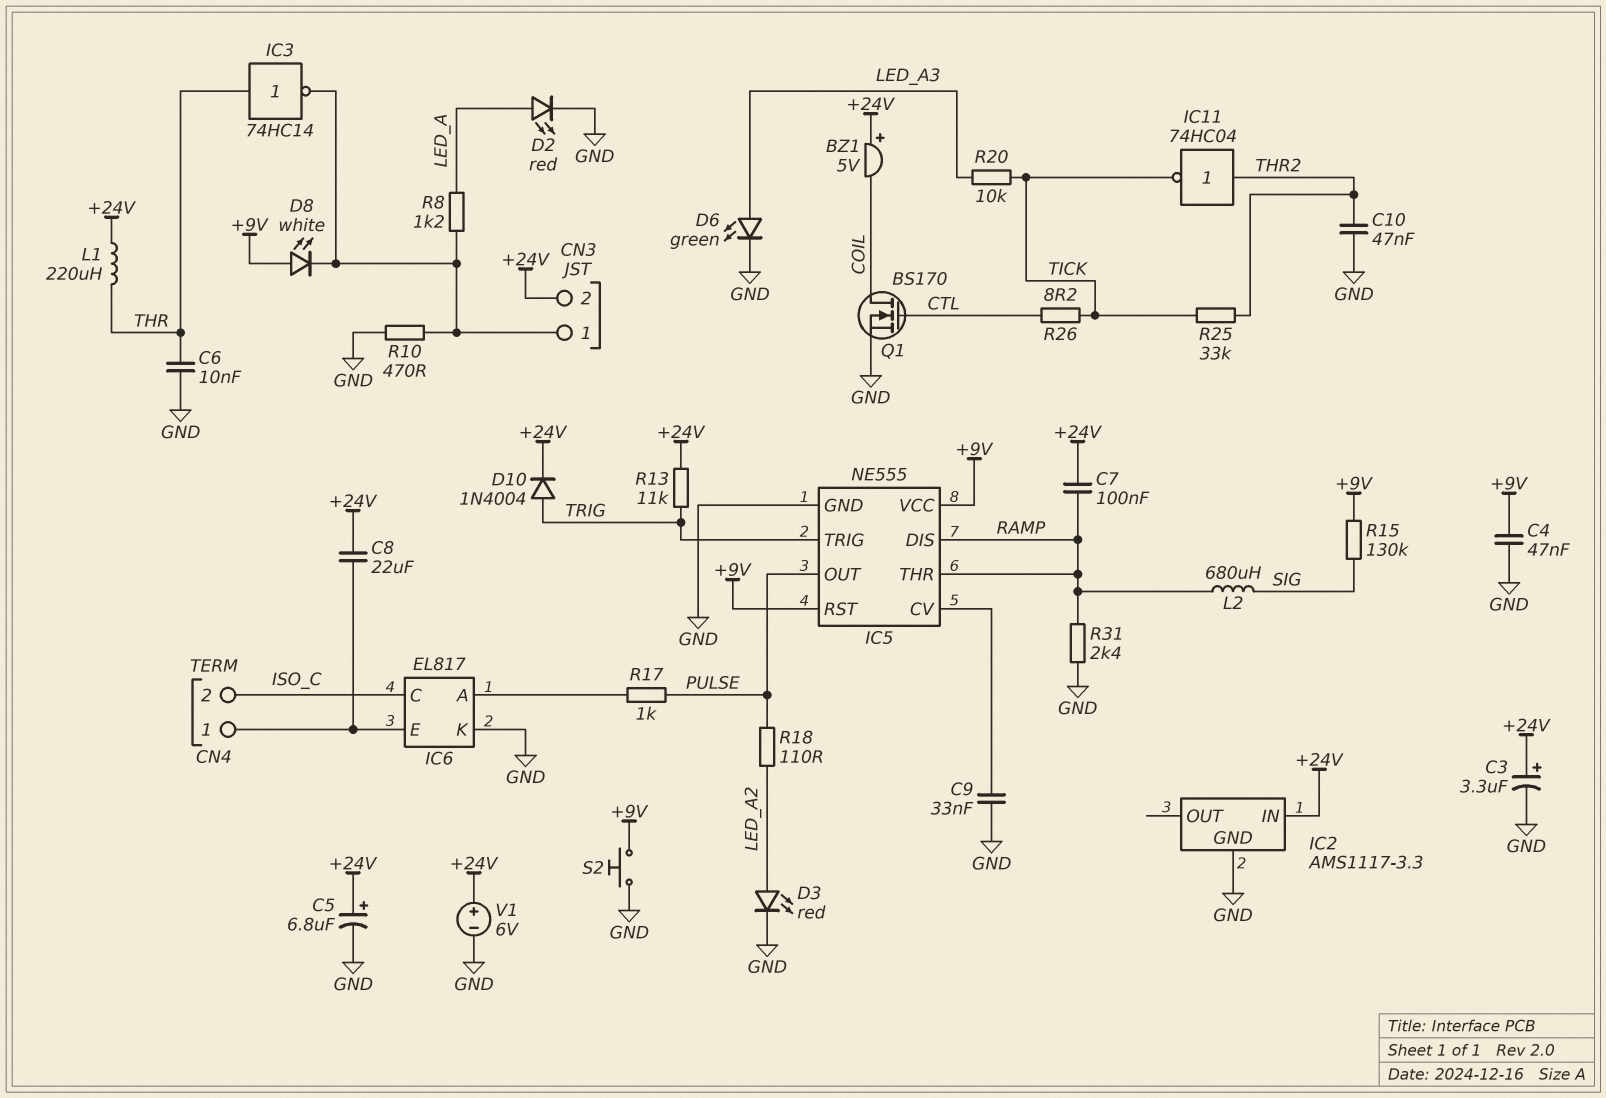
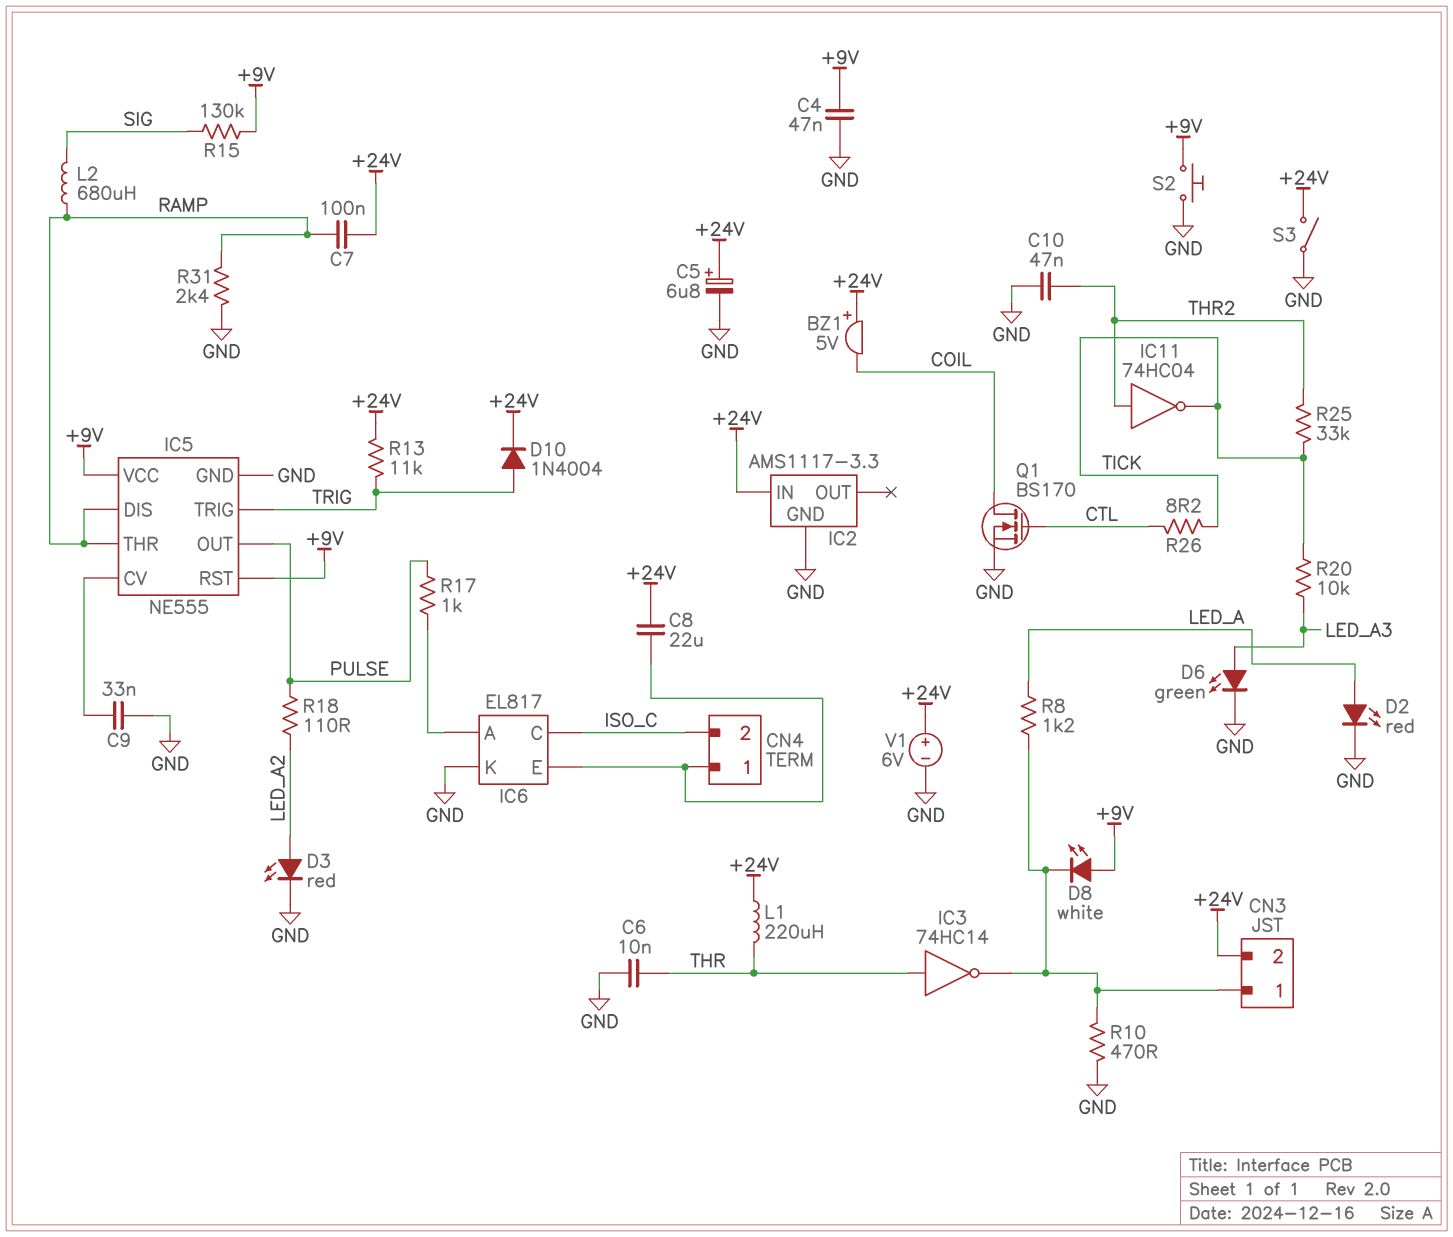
C3: 3.3uF (plus +24V, minus GND) -> none
S3: none -> switch (+24V, GND)

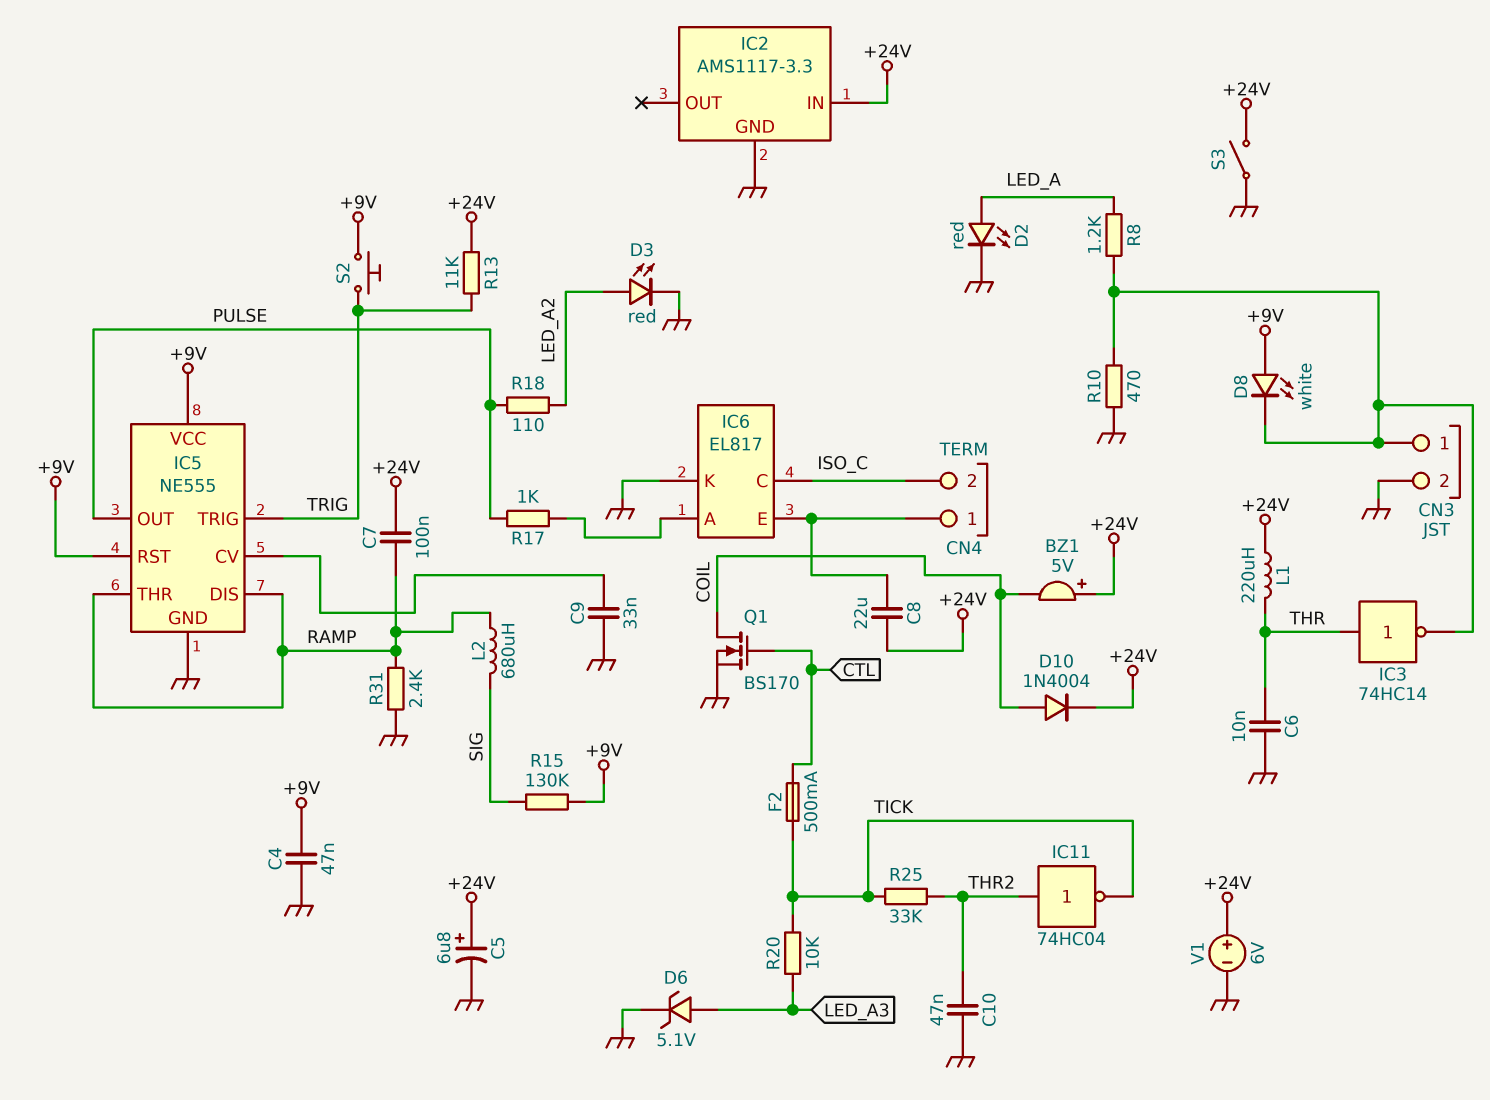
CN3 pin 2: +24V -> GND
D6: LED green (A LED_A3, K GND) -> zener 5.1V (A LED_A3, K GND)
D10: diode 1N4004 (A TRIG, K +24V) -> diode 1N4004 (A COIL, K +24V)
F2: none -> 500mA (CTL, TICK)
R26: 8.2 (CTL, TICK) -> none
S2: button (+9V, GND) -> button (+9V, TRIG)

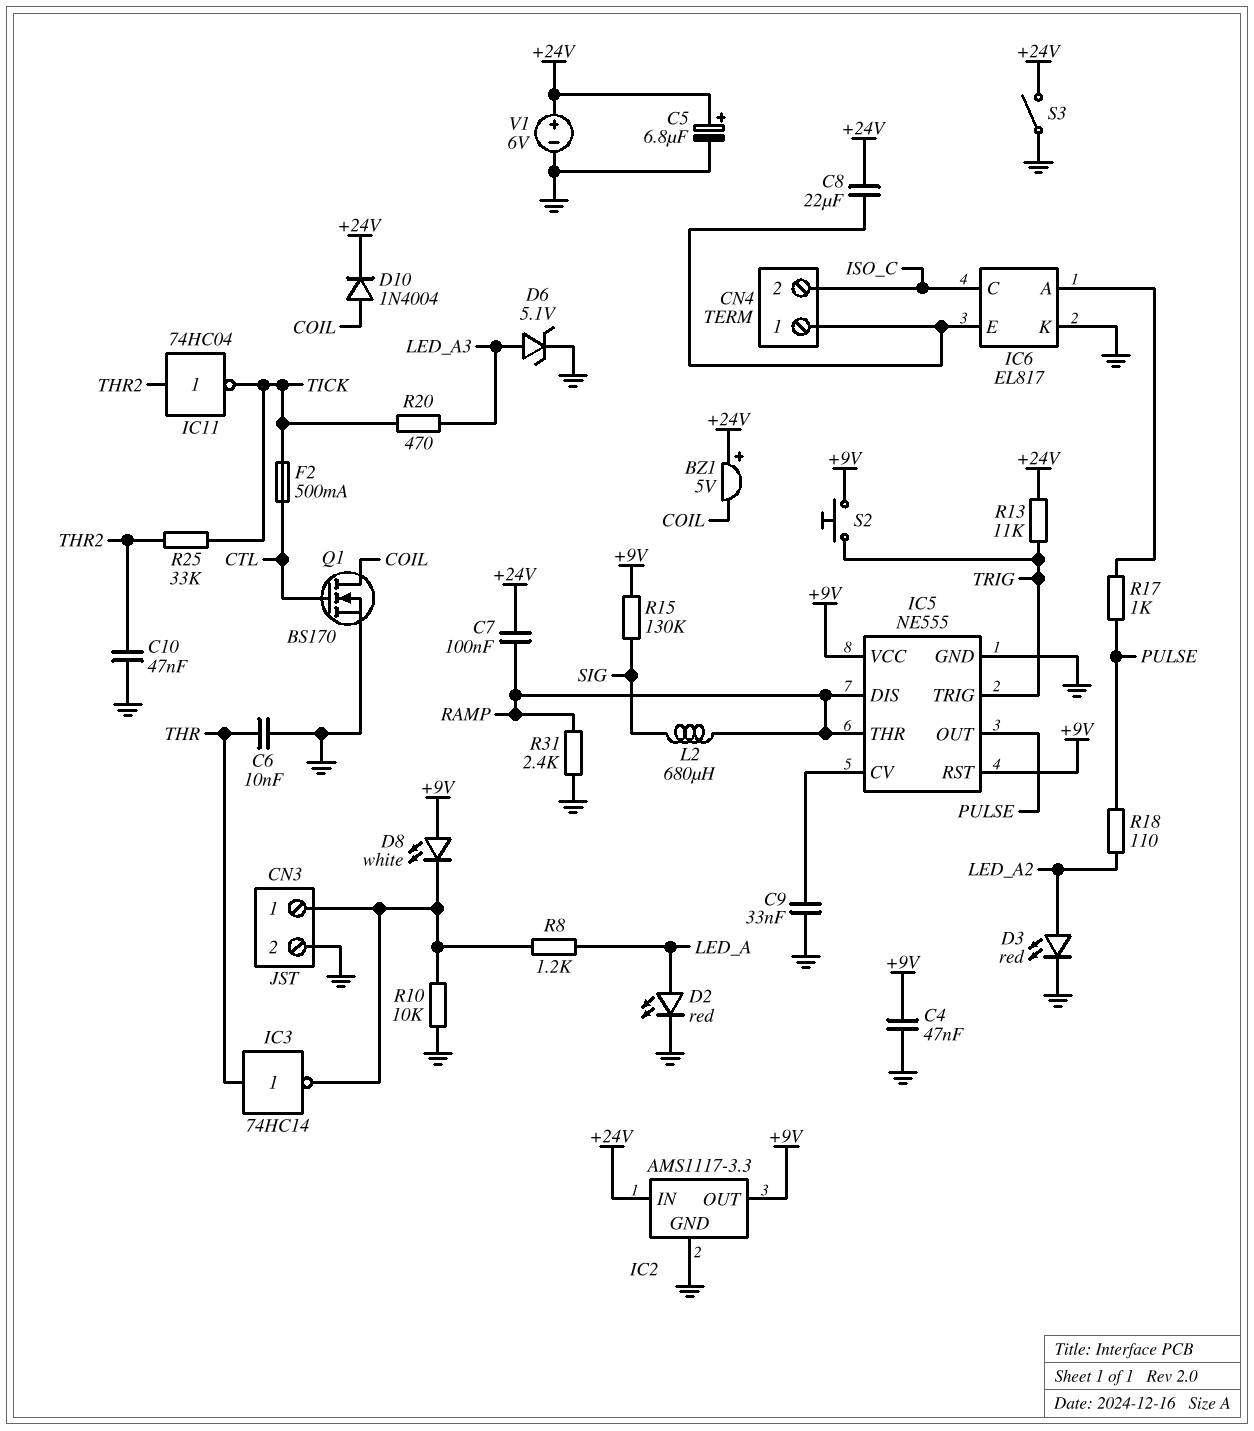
IC2 pin OUT: none -> +9V
L1: 220uH (+24V, THR) -> none
R10: 470 (CN3/1, GND) -> 10k (CN3/1, GND)
R20: 10k (LED_A3, TICK) -> 470 (LED_A3, TICK)

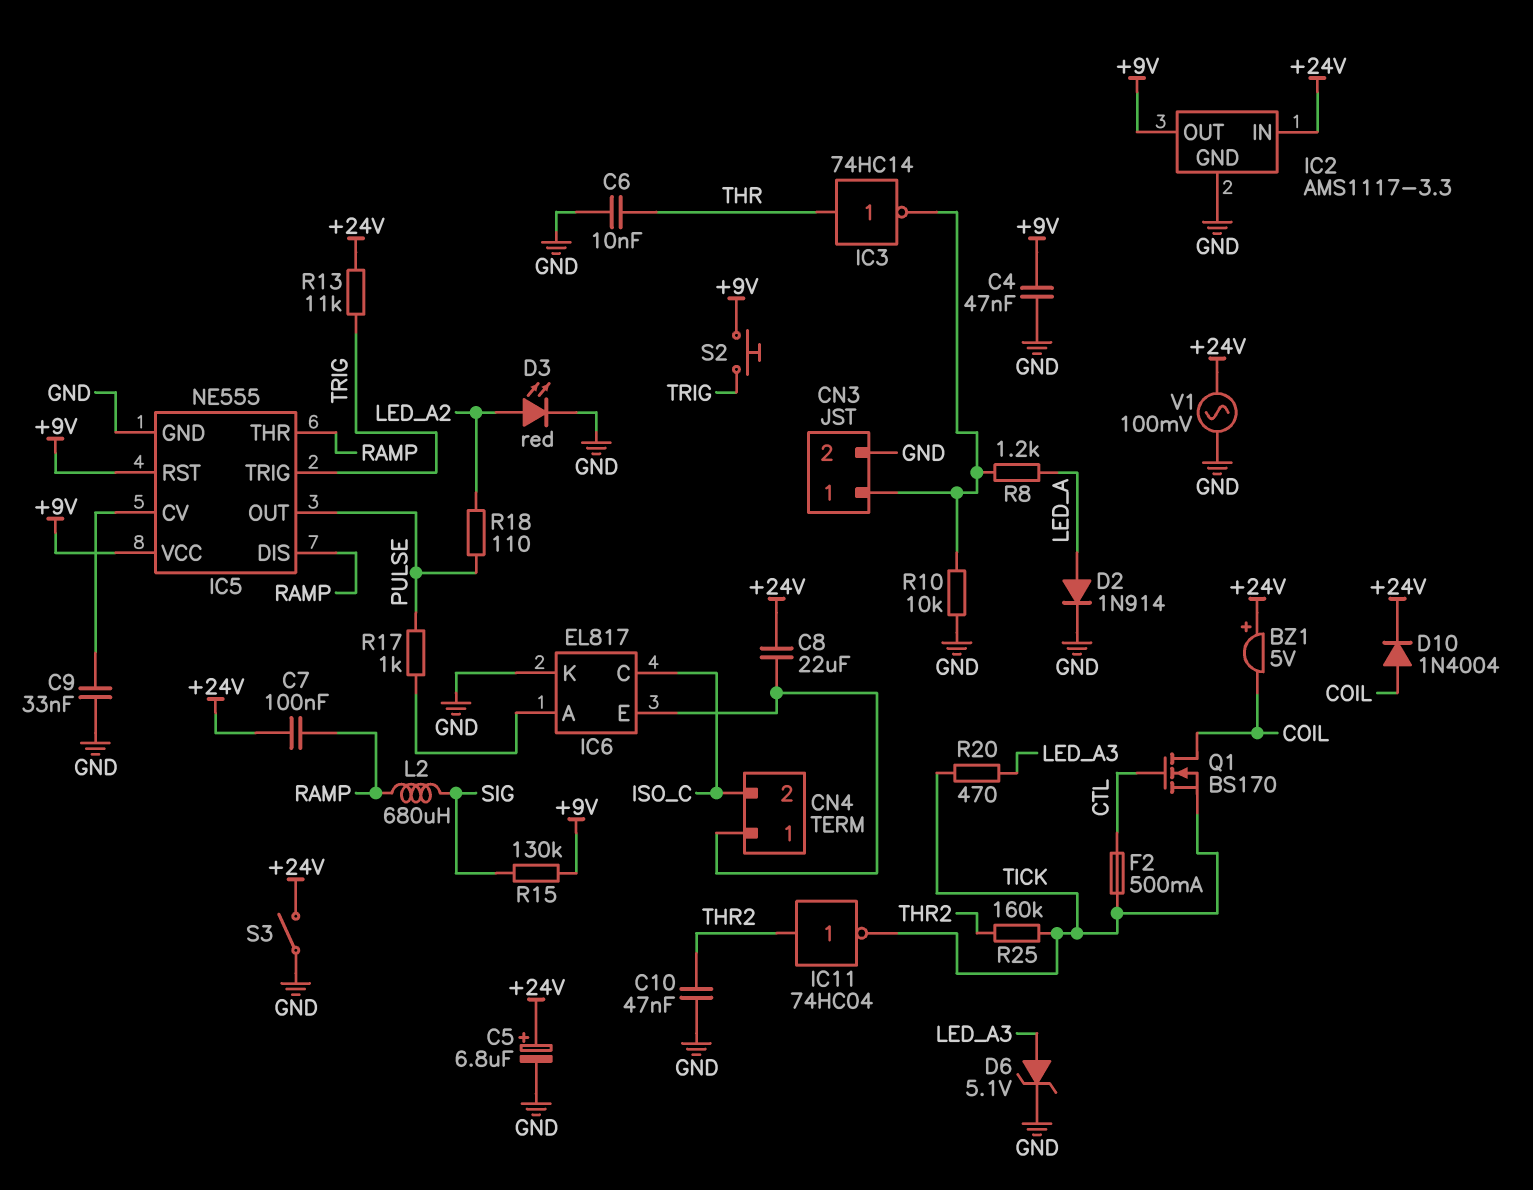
D2: LED red (A LED_A, K GND) -> diode 1N914 (A LED_A, K GND)
D8: LED white (A +9V, K CN3/1) -> none
Q1: NMOS BS170 (G CTL, D COIL, S GND) -> NMOS BS170 (G CTL, D COIL, S TICK)
R25: 33k (THR2, TICK) -> 160k (THR2, TICK)
R31: 2.4k (GND, RAMP) -> none
V1: 6V (plus +24V, minus GND) -> AC 100mV (+24V, GND)

